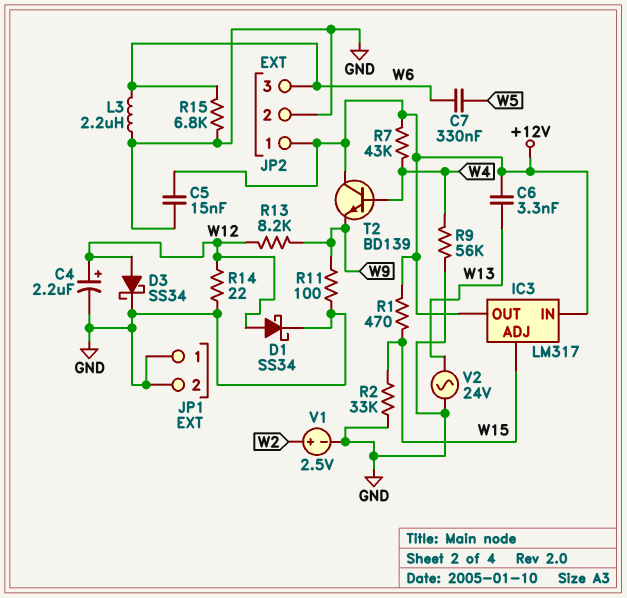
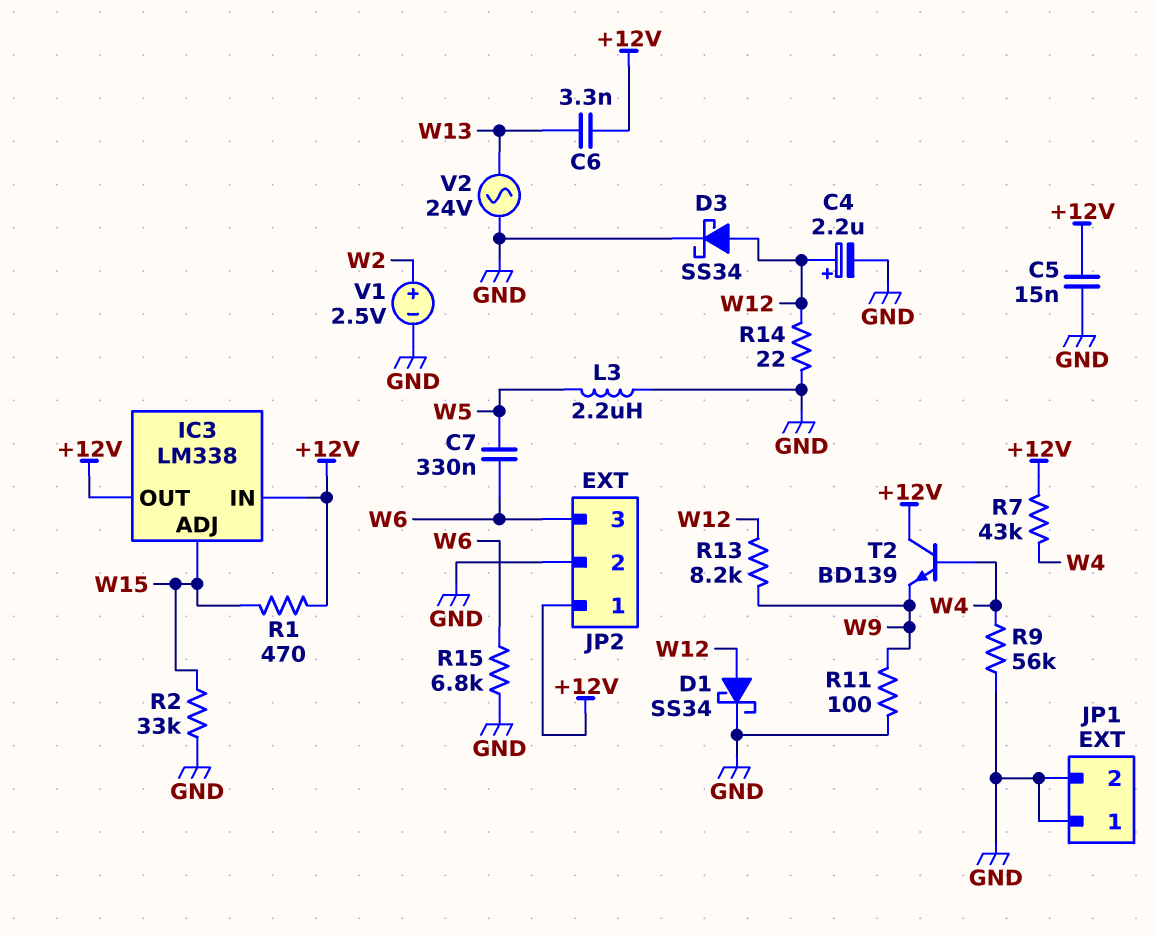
IC3: LM317 -> LM338
L3: 2.2uH (GND, W6) -> 2.2uH (GND, W5)

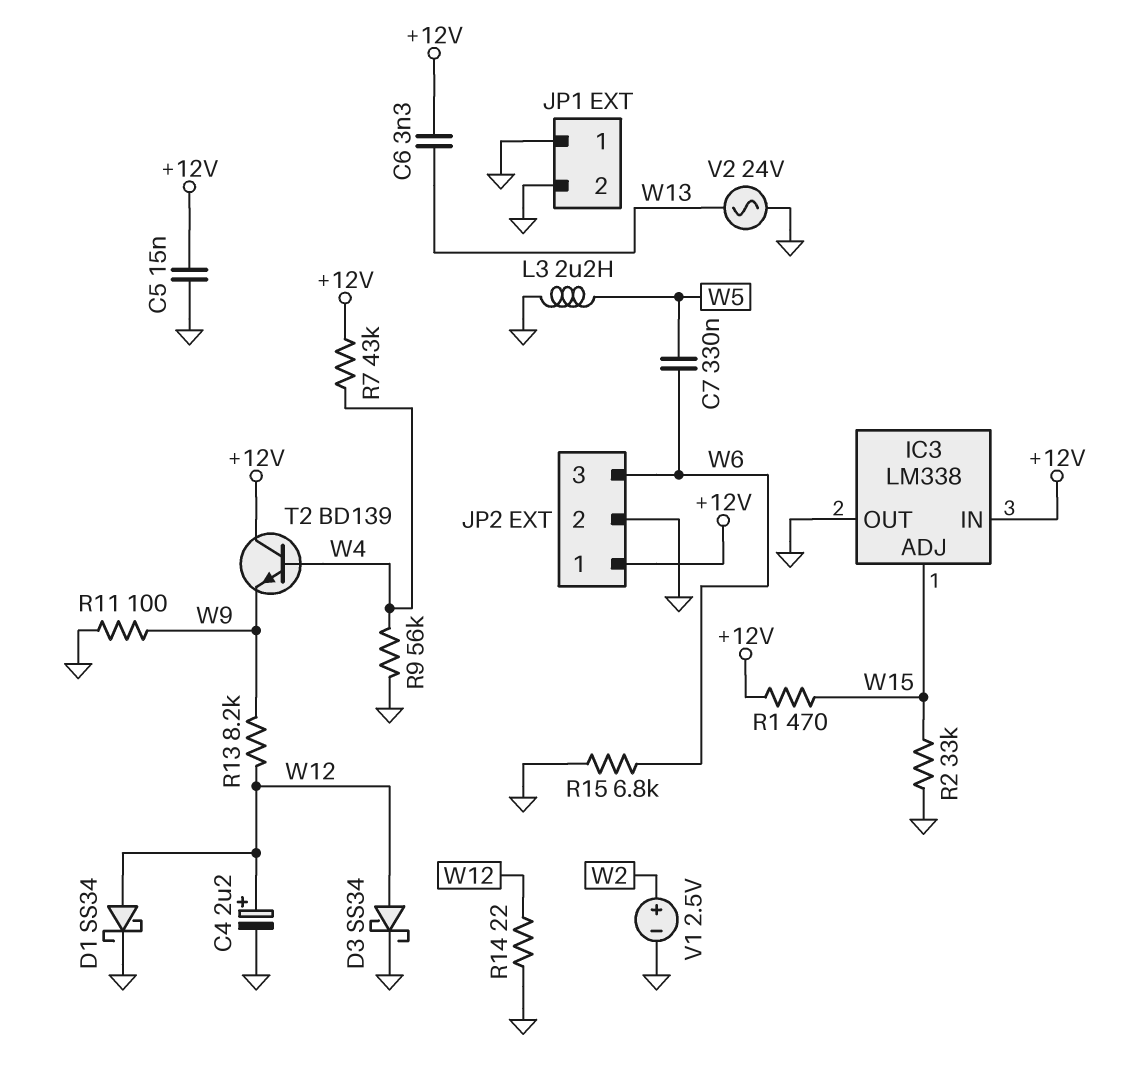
IC3 pin OUT: +12V -> GND

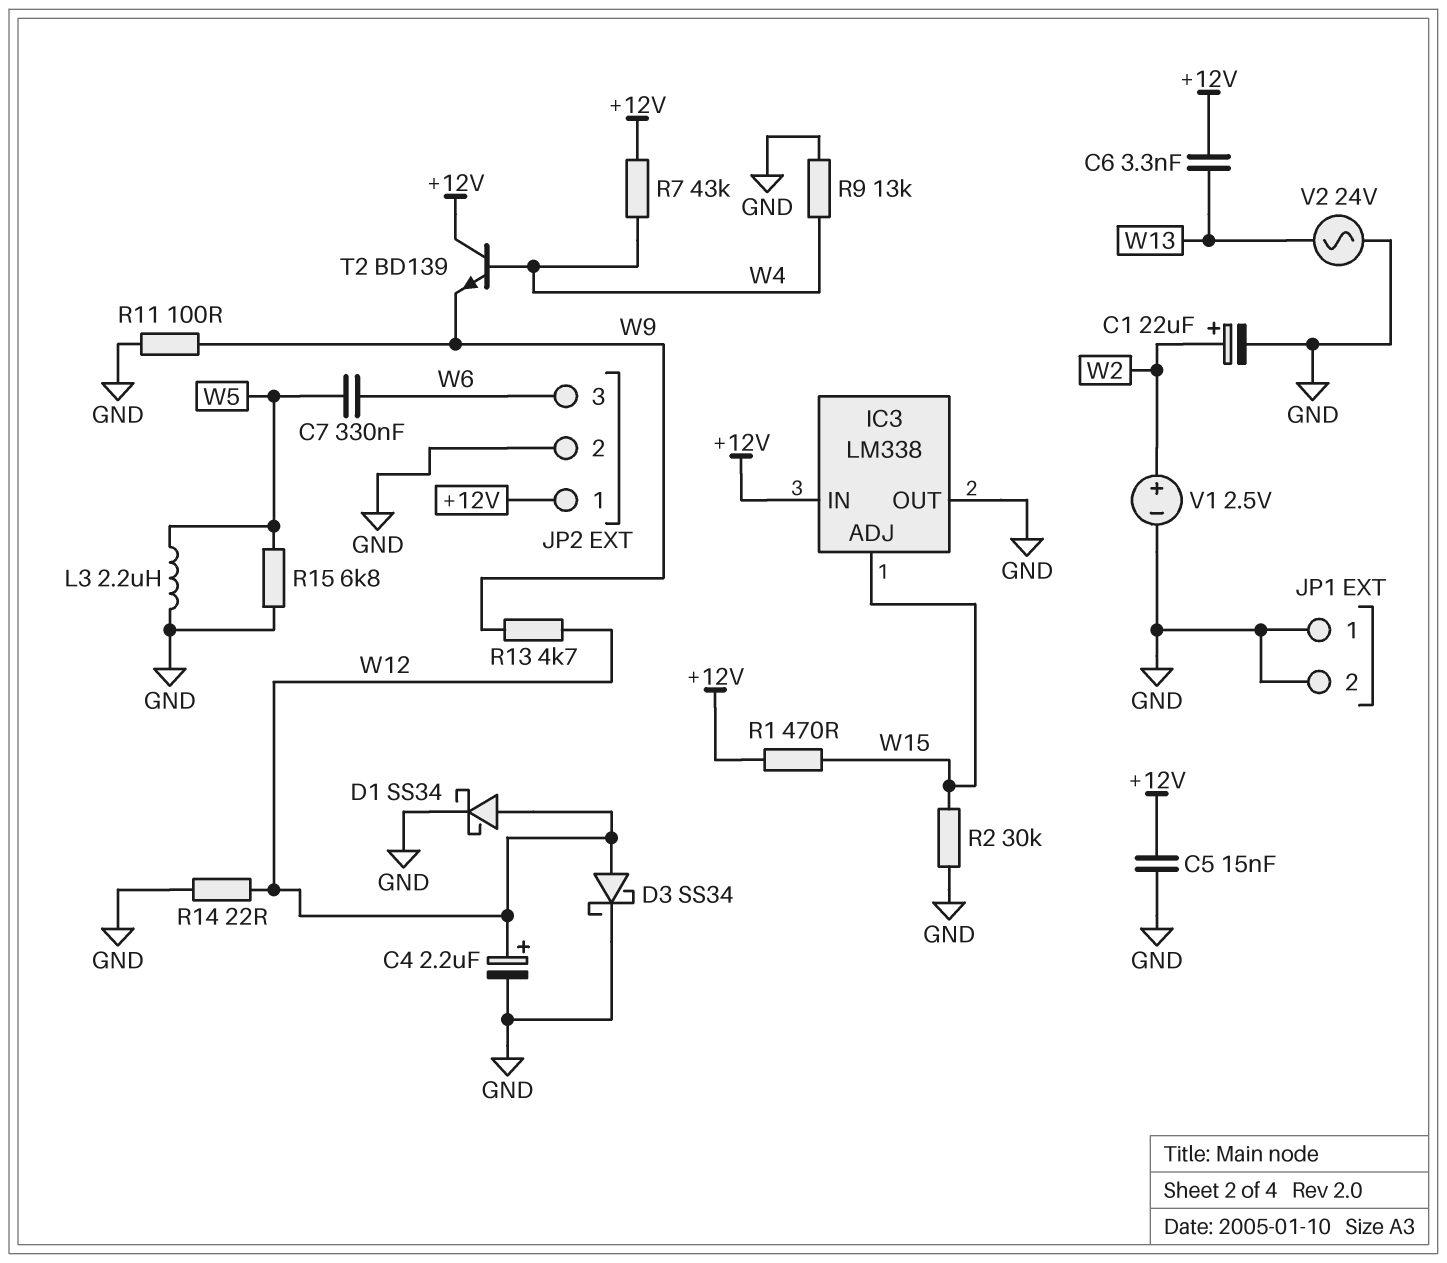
C1: none -> 22uF (plus W2, minus GND)
R2: 33k (GND, W15) -> 30k (GND, W15)
R9: 56k (GND, W4) -> 13k (GND, W4)
R13: 8.2k (W9, W12) -> 4.7k (W9, W12)
R15: 6.8k (GND, W6) -> 6.8k (GND, W5)

